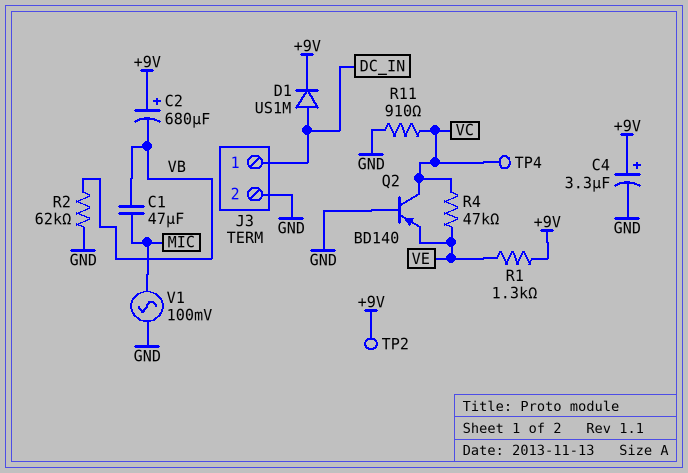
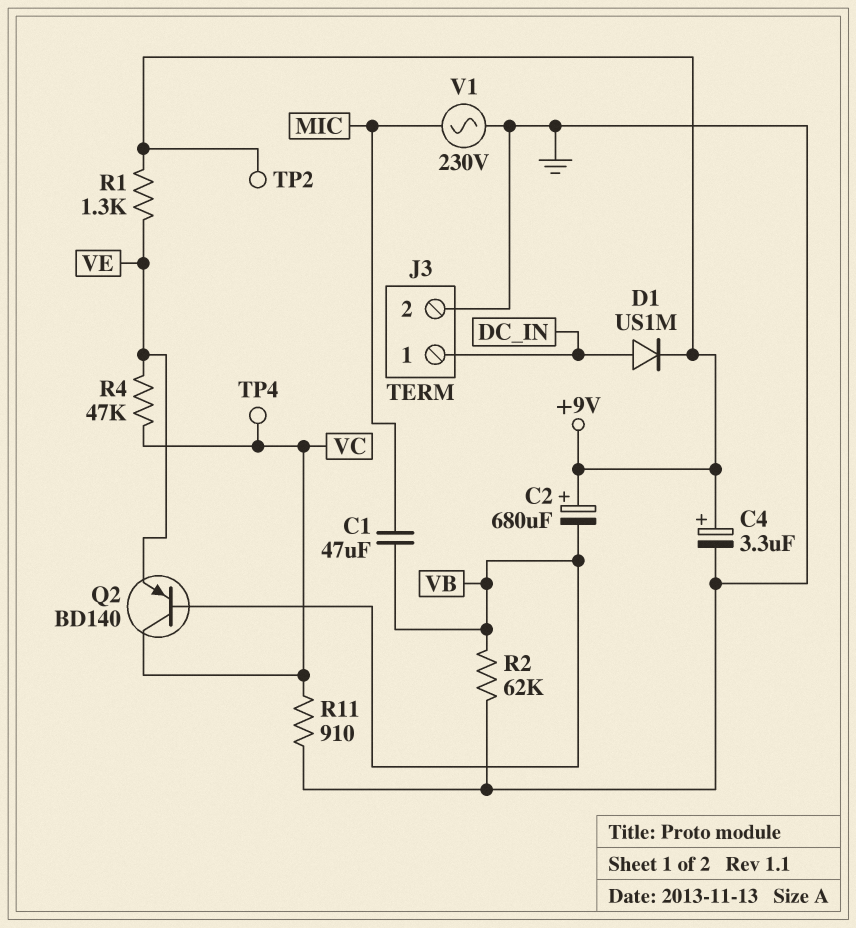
Q2: PNP BD140 (B GND, C VC, E VE) -> PNP BD140 (B VB, C VC, E VE)
V1: AC 100mV (GND, MIC) -> AC 230V (GND, MIC)

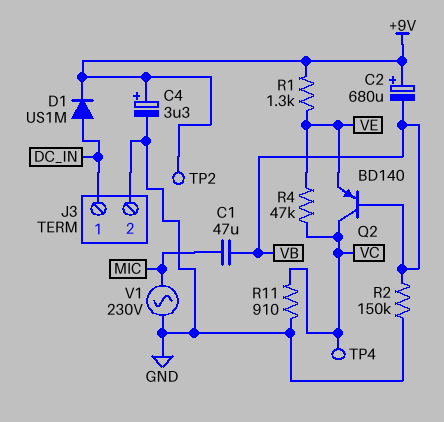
R2: 62k (GND, VB) -> 150k (GND, VB)

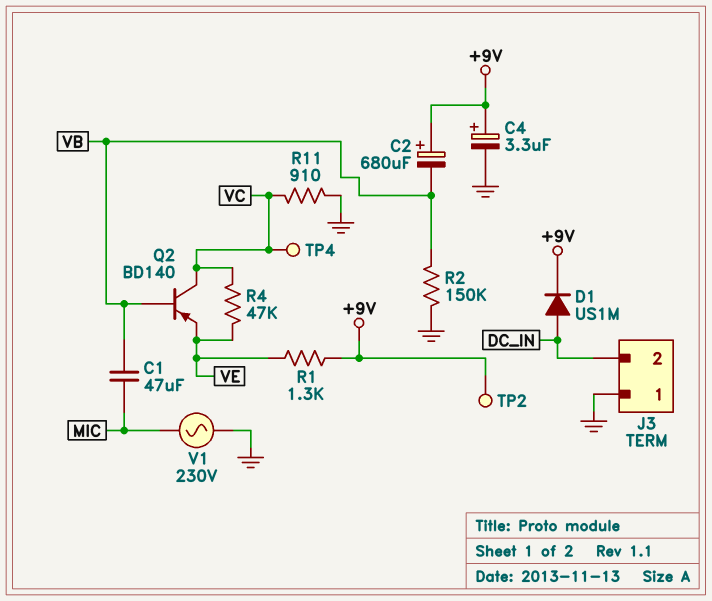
J3 pin 1: DC_IN -> GND
J3 pin 2: GND -> DC_IN

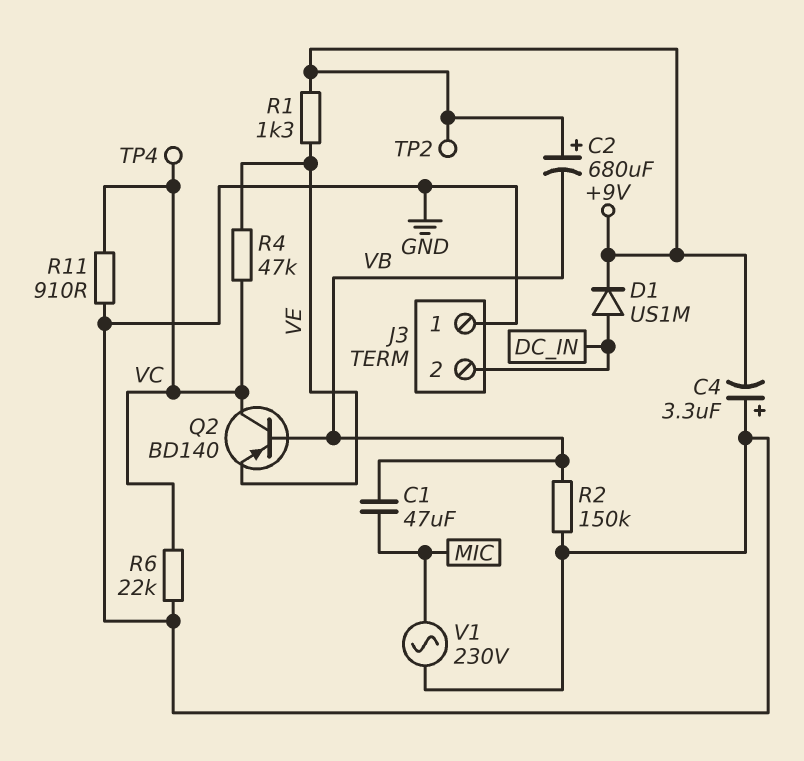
C4: 3.3uF (plus +9V, minus GND) -> 3.3uF (plus GND, minus +9V)
R6: none -> 22k (GND, VC)

